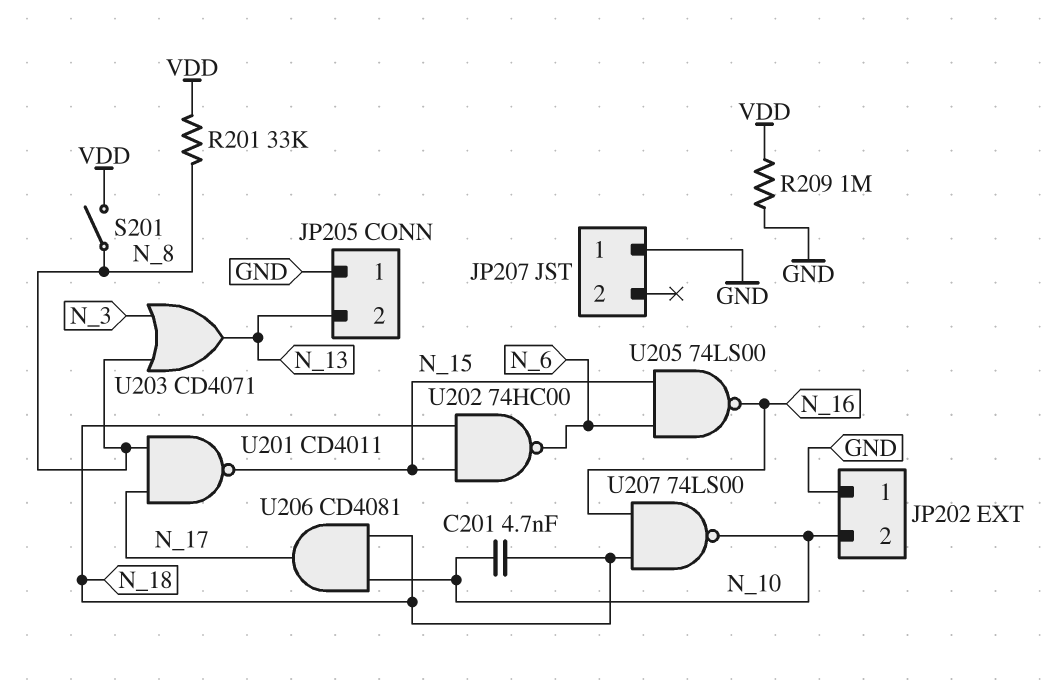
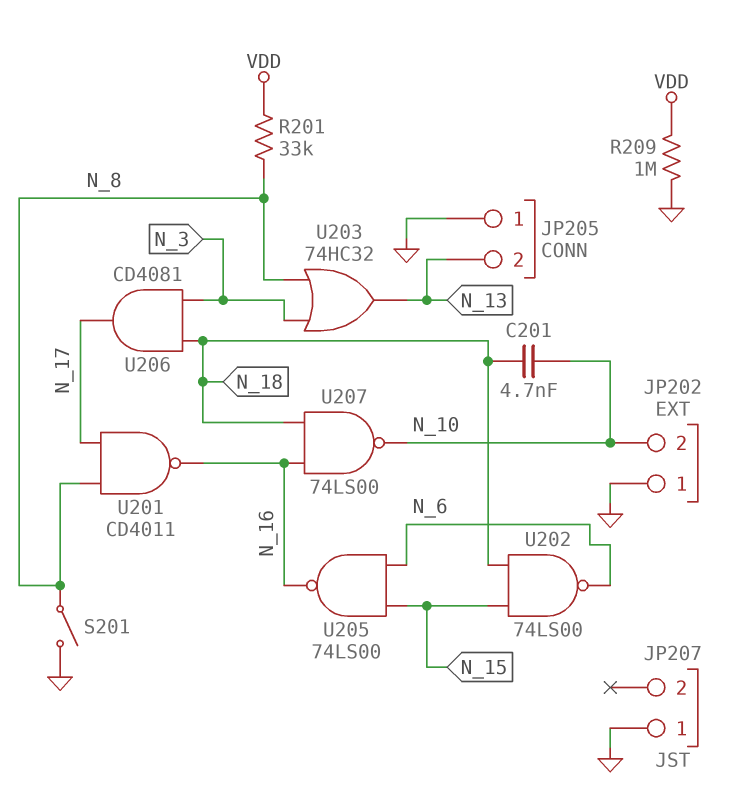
S201: switch (N_8, VDD) -> switch (GND, N_8)
U201: NAND CD4011 (in N_8, in N_17, out N_15) -> NAND CD4011 (in N_8, in N_17, out N_16)
U202: NAND 74HC00 (in N_15, in N_18, out N_6) -> NAND 74LS00 (in N_15, in N_18, out N_6)
U203: OR CD4071 (in N_3, in N_8, out N_13) -> OR 74HC32 (in N_3, in N_8, out N_13)
U206: AND CD4081 (in N_10, in N_18, out N_17) -> AND CD4081 (in N_3, in N_18, out N_17)

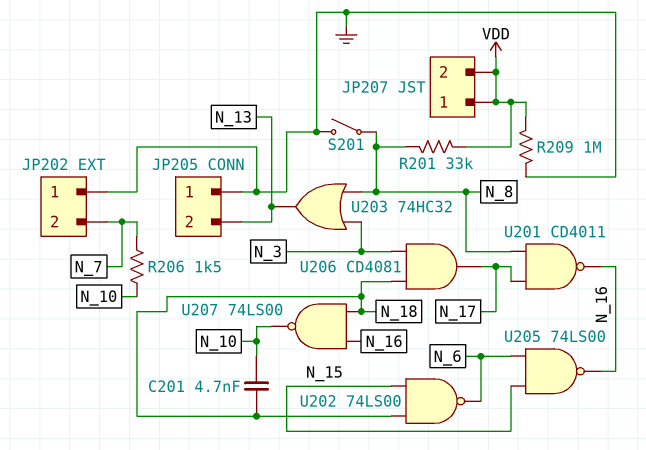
JP202 pin 2: N_10 -> N_7
JP207 pin 1: GND -> VDD
JP207 pin 2: none -> VDD
R206: none -> 1.5k (N_7, N_10)

